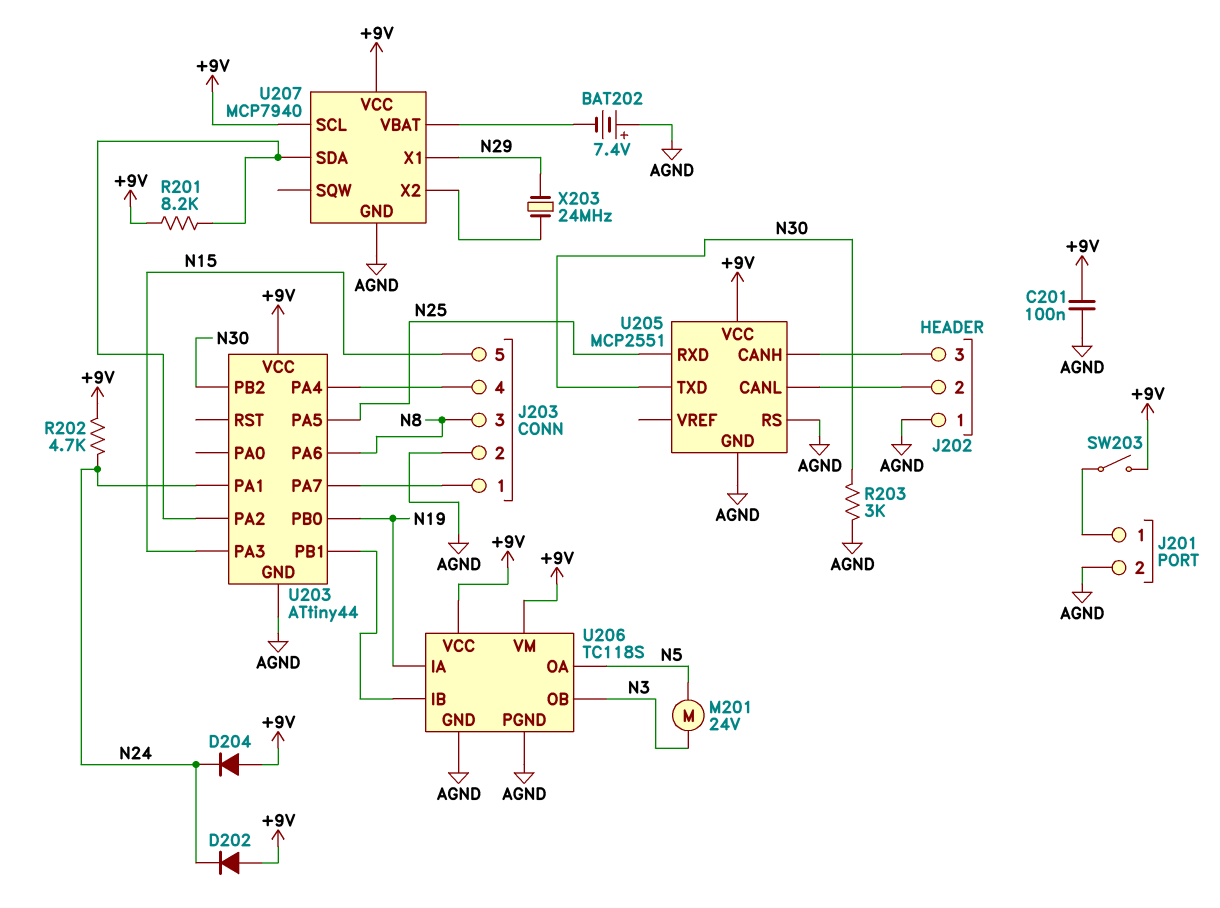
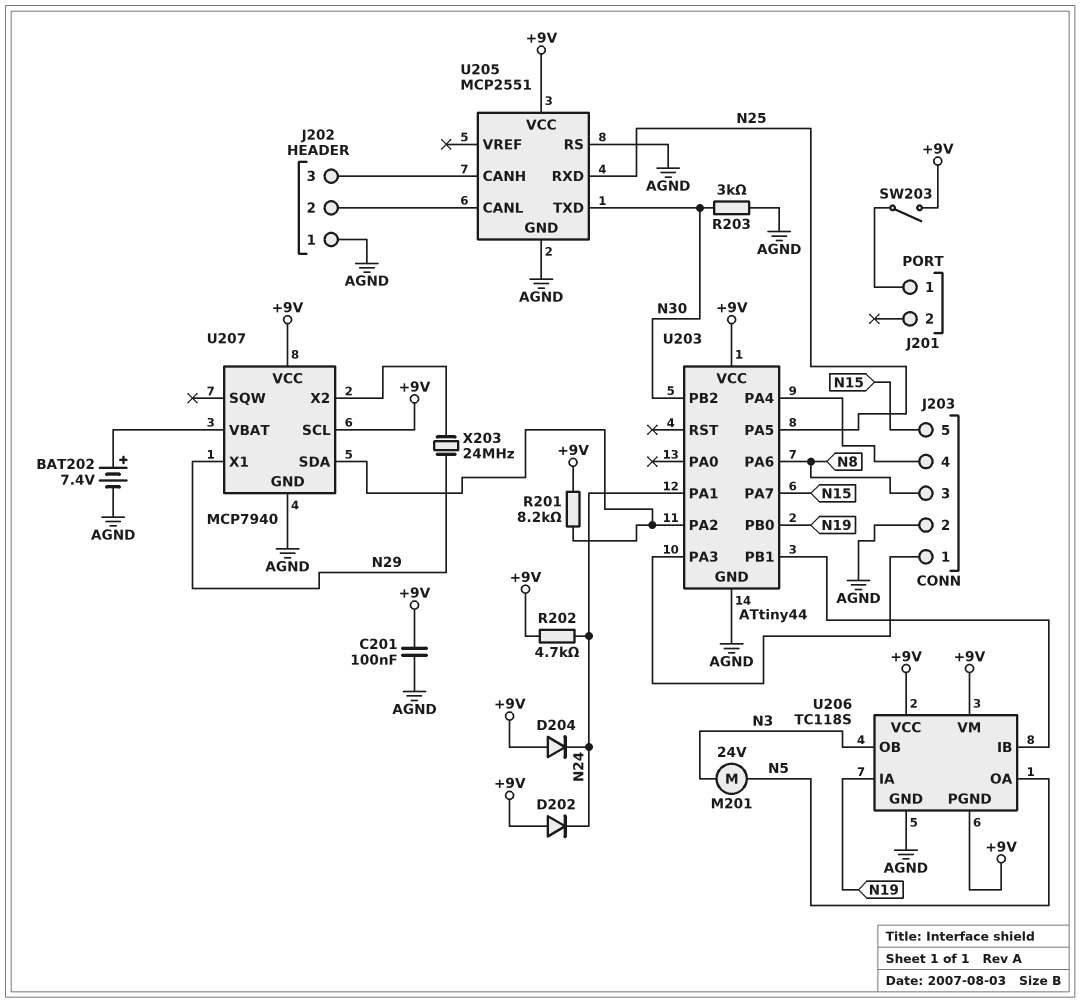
BAT202: 7.4V (plus AGND, minus U207/VBAT) -> 7.4V (plus U207/VBAT, minus AGND)
J201 pin 2: AGND -> none
U203 pin PA3: N15 -> J203/1
U203 pin PA7: J203/1 -> N15
U206 pin PGND: AGND -> +9V

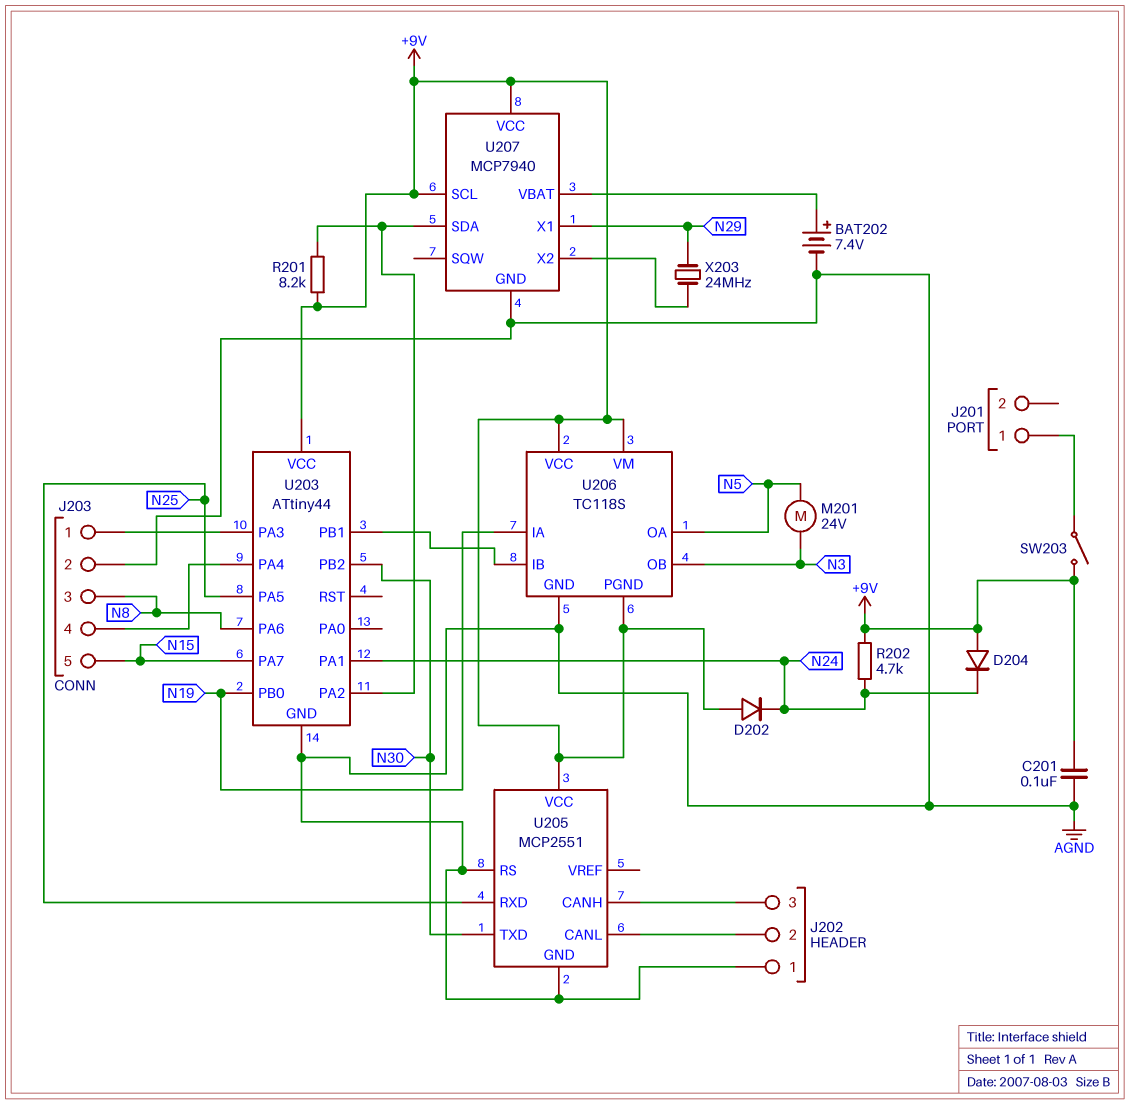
R203: 3k (AGND, N30) -> none

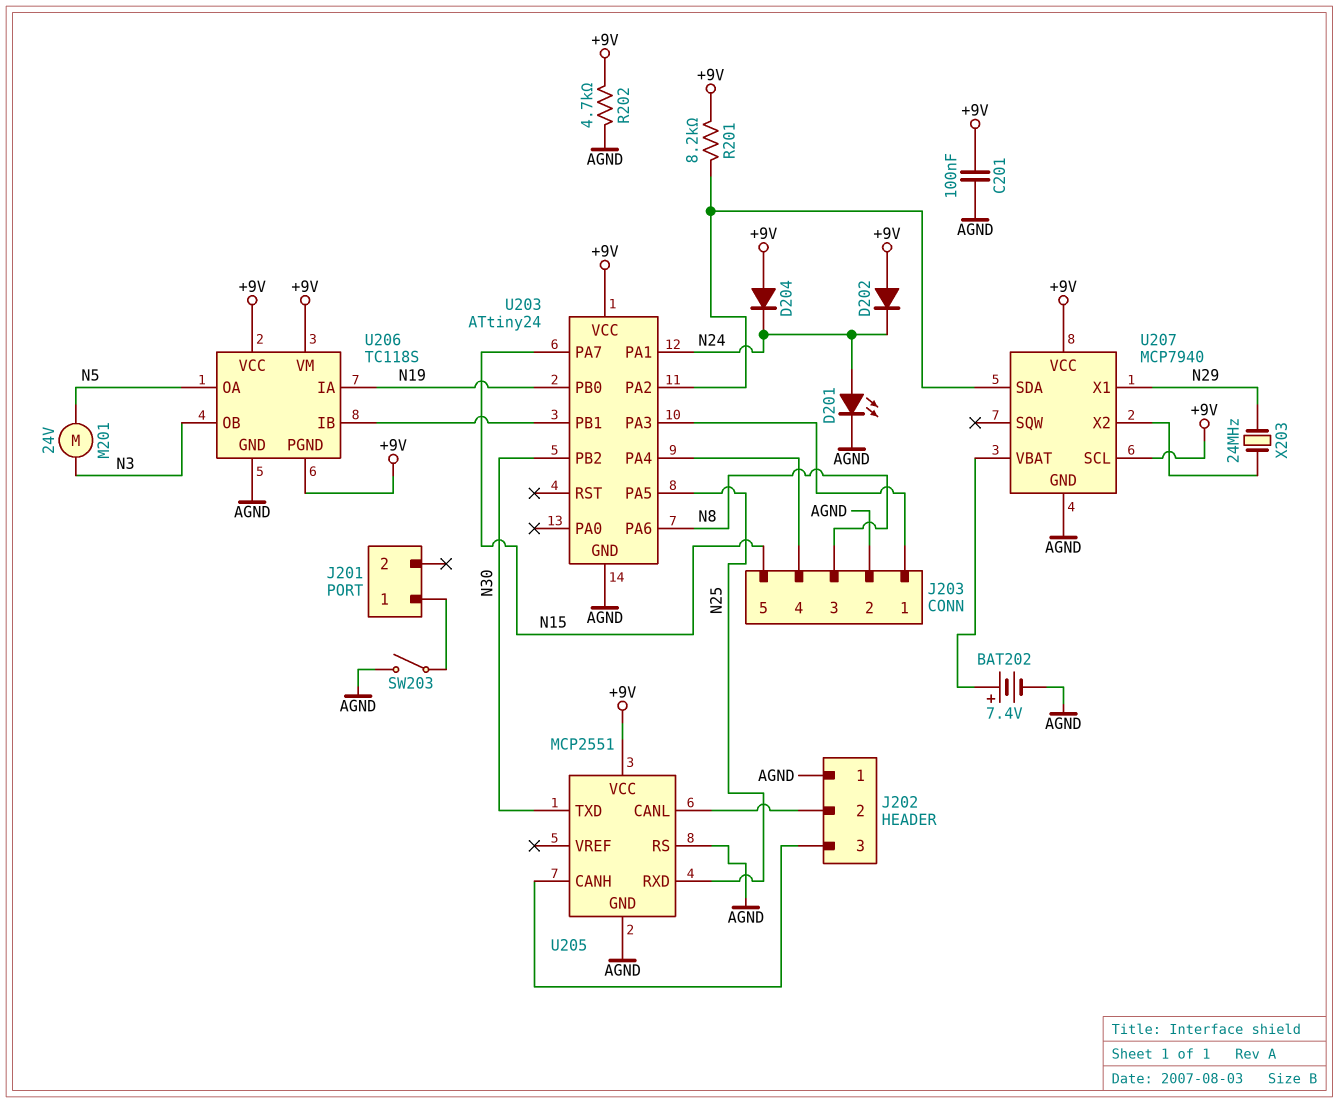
D201: none -> LED (A N24, K AGND)
R202: 4.7k (+9V, N24) -> 4.7k (+9V, AGND)
SW203: switch (+9V, J201/1) -> switch (AGND, J201/1)
U203: ATtiny44 -> ATtiny24

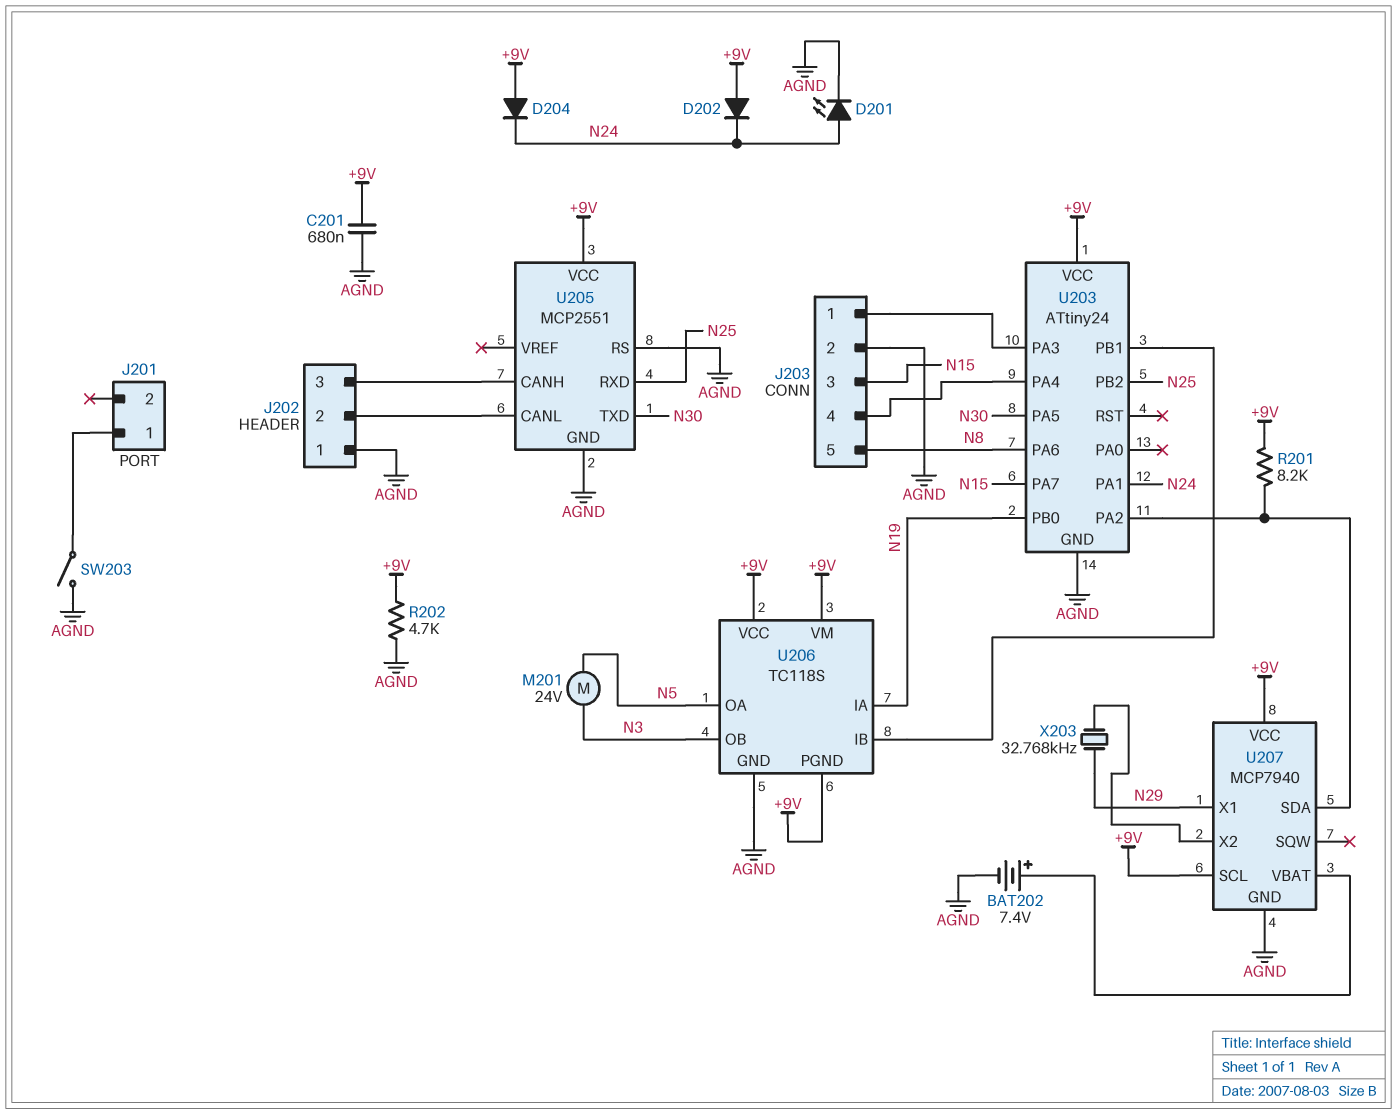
C201: 100nF (+9V, AGND) -> 680nF (+9V, AGND)
J203 pin 3: N8 -> N15
J203 pin 5: N15 -> N8
U203 pin PA5: N25 -> N30
U203 pin PB2: N30 -> N25
X203: 24MHz (N29, U207/X2) -> 32.768kHz (N29, U207/X2)

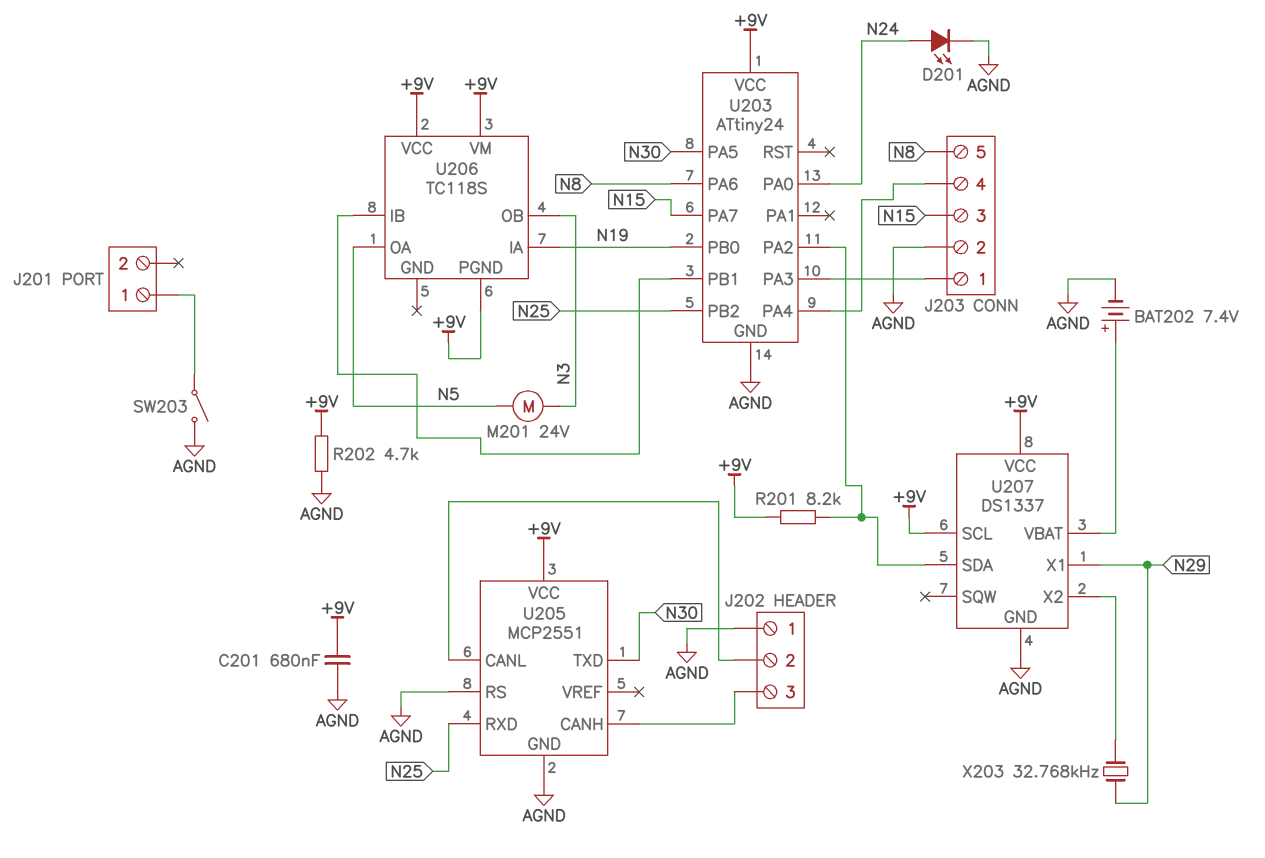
D202: diode (A +9V, K N24) -> none
D204: diode (A +9V, K N24) -> none
U203 pin PA0: none -> N24
U203 pin PA1: N24 -> none
U206 pin GND: AGND -> none
U207: MCP7940 -> DS1337

